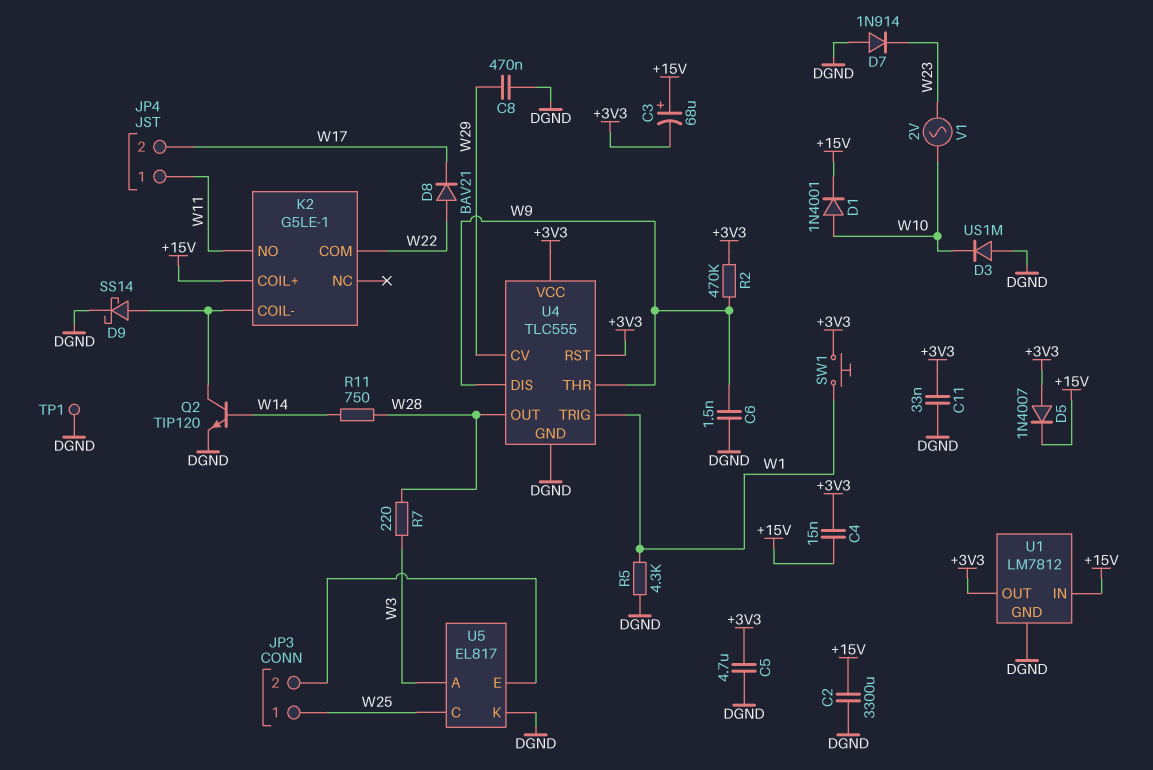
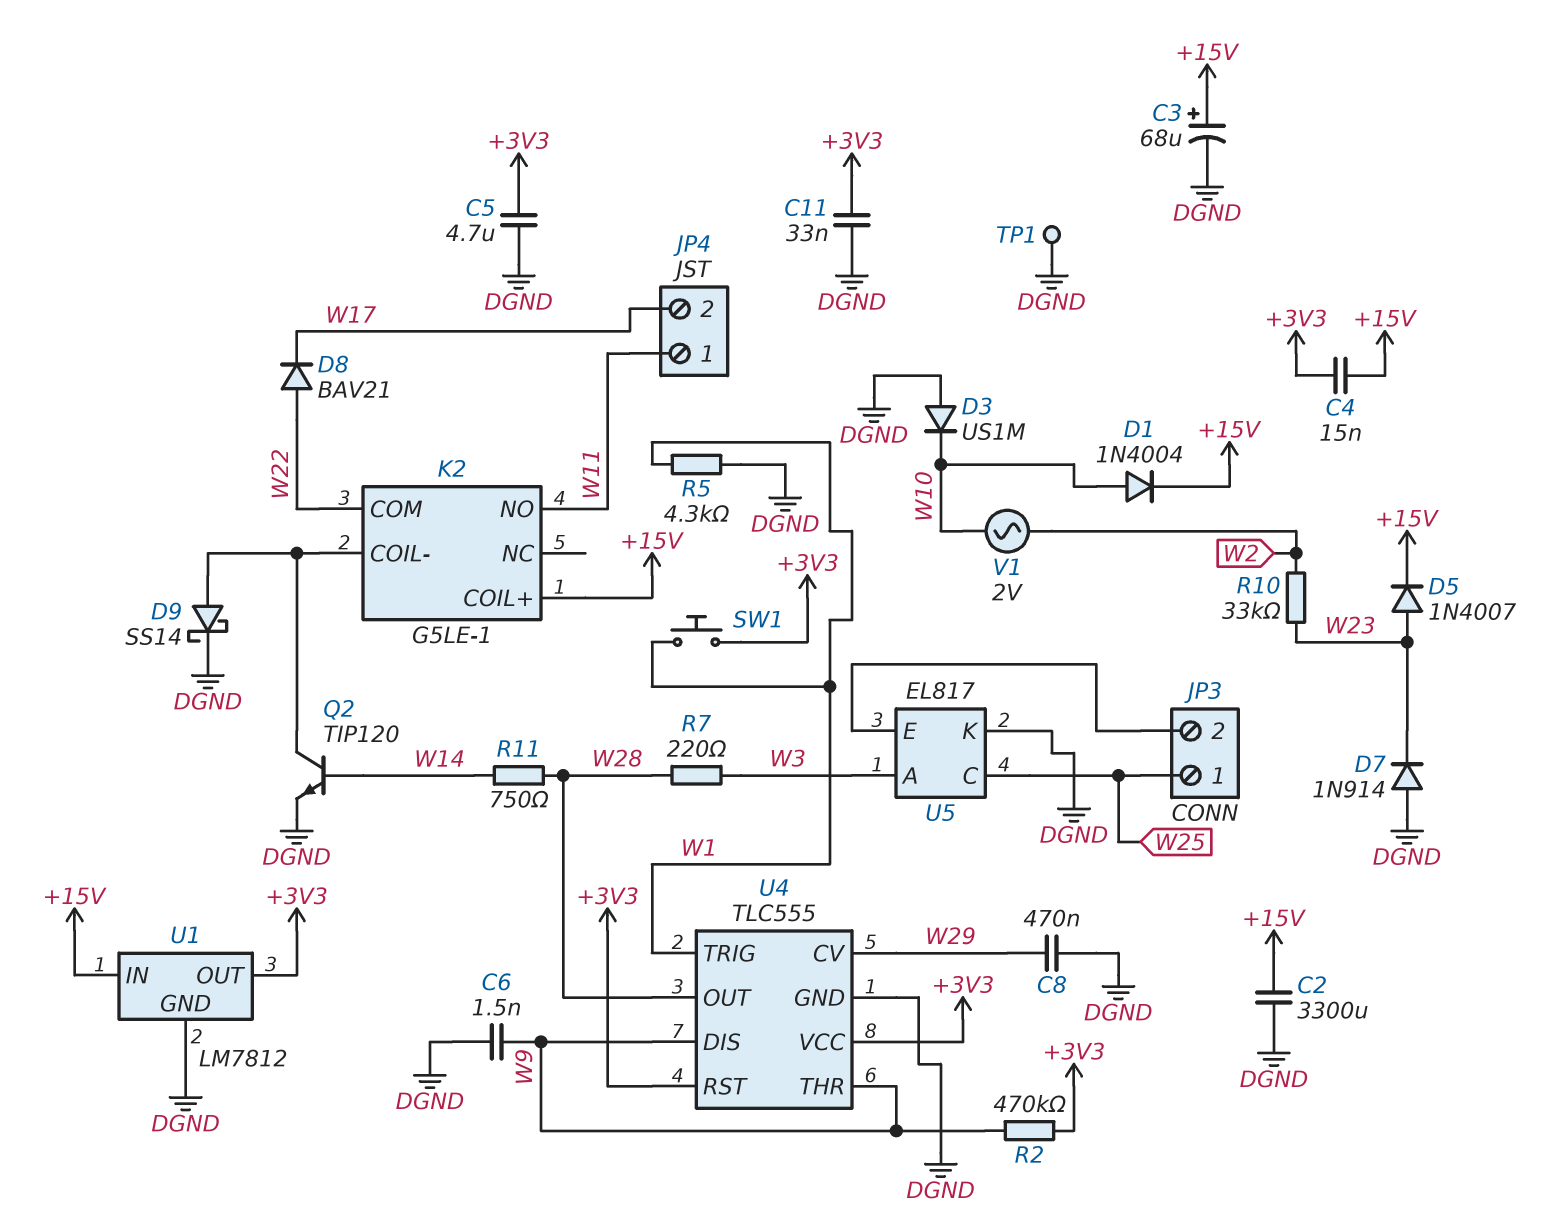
C3: 68uF (plus +15V, minus +3V3) -> 68uF (plus +15V, minus DGND)
D1: diode 1N4001 (A W10, K +15V) -> diode 1N4004 (A W10, K +15V)
D5: diode 1N4007 (A +3V3, K +15V) -> diode 1N4007 (A W23, K +15V)
R10: none -> 33k (W2, W23)
V1: AC 2V (W10, W23) -> AC 2V (W2, W10)

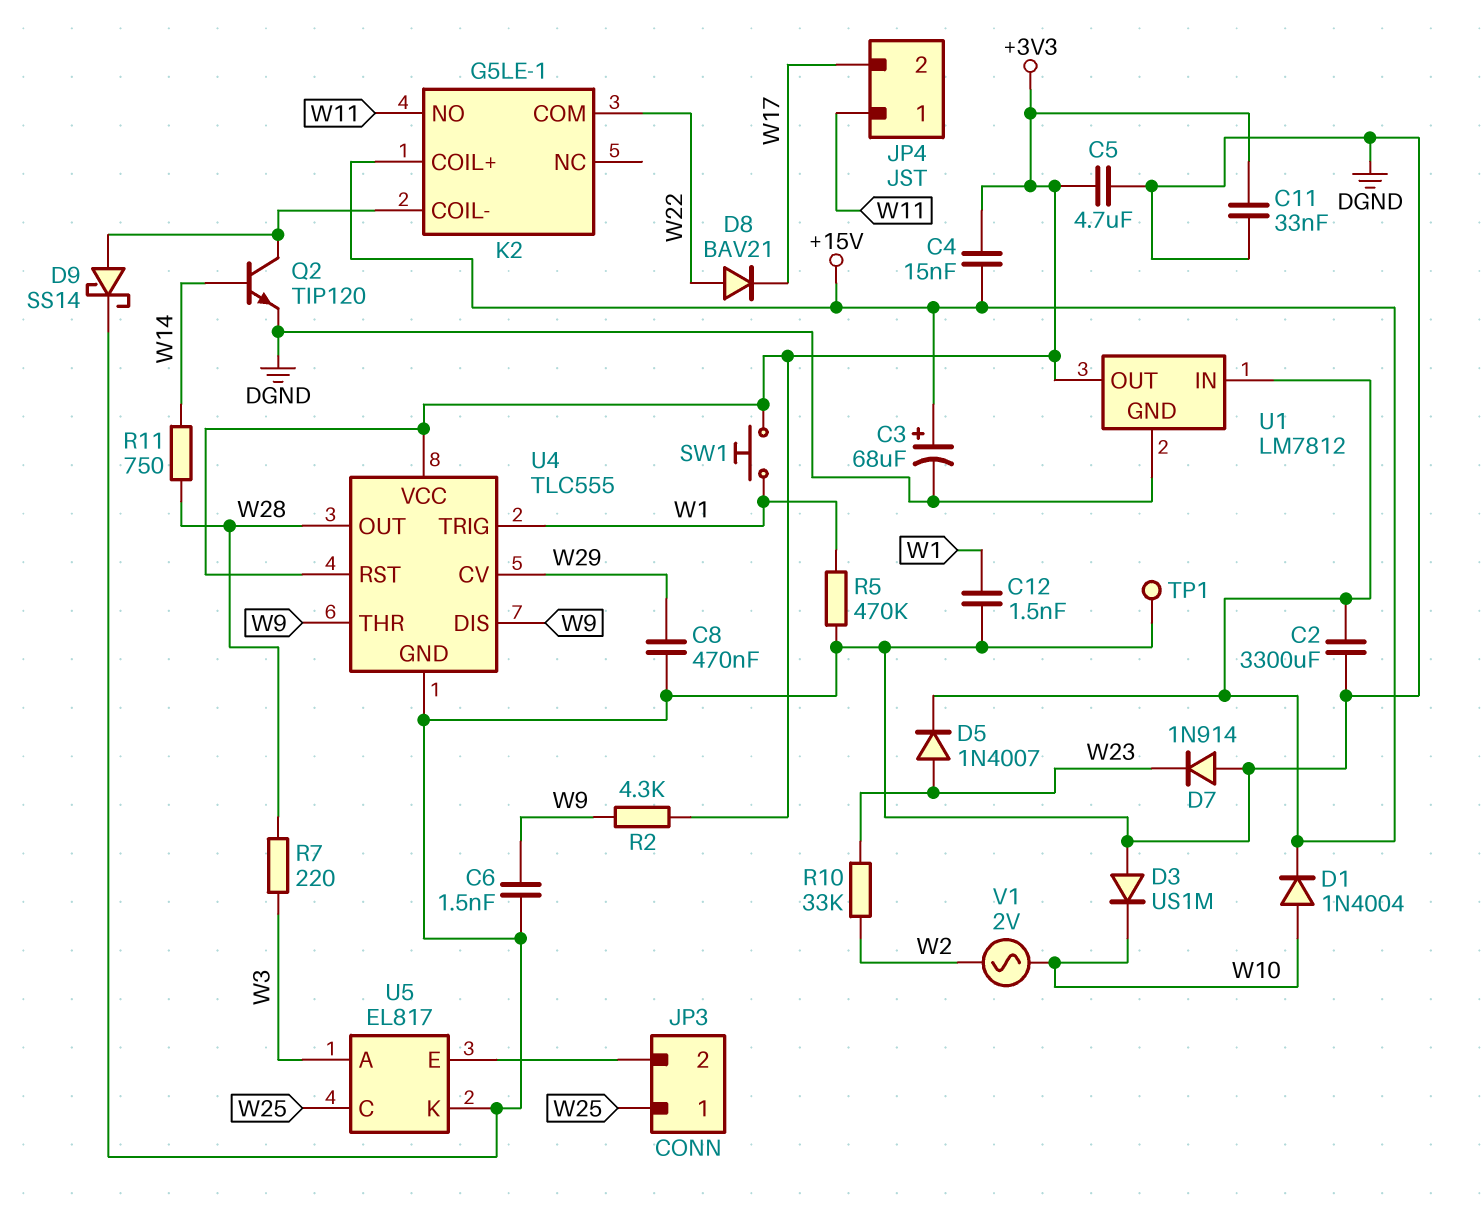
C12: none -> 1.5nF (DGND, W1)
R2: 470k (+3V3, W9) -> 4.3k (+3V3, W9)
R5: 4.3k (DGND, W1) -> 470k (DGND, W1)

